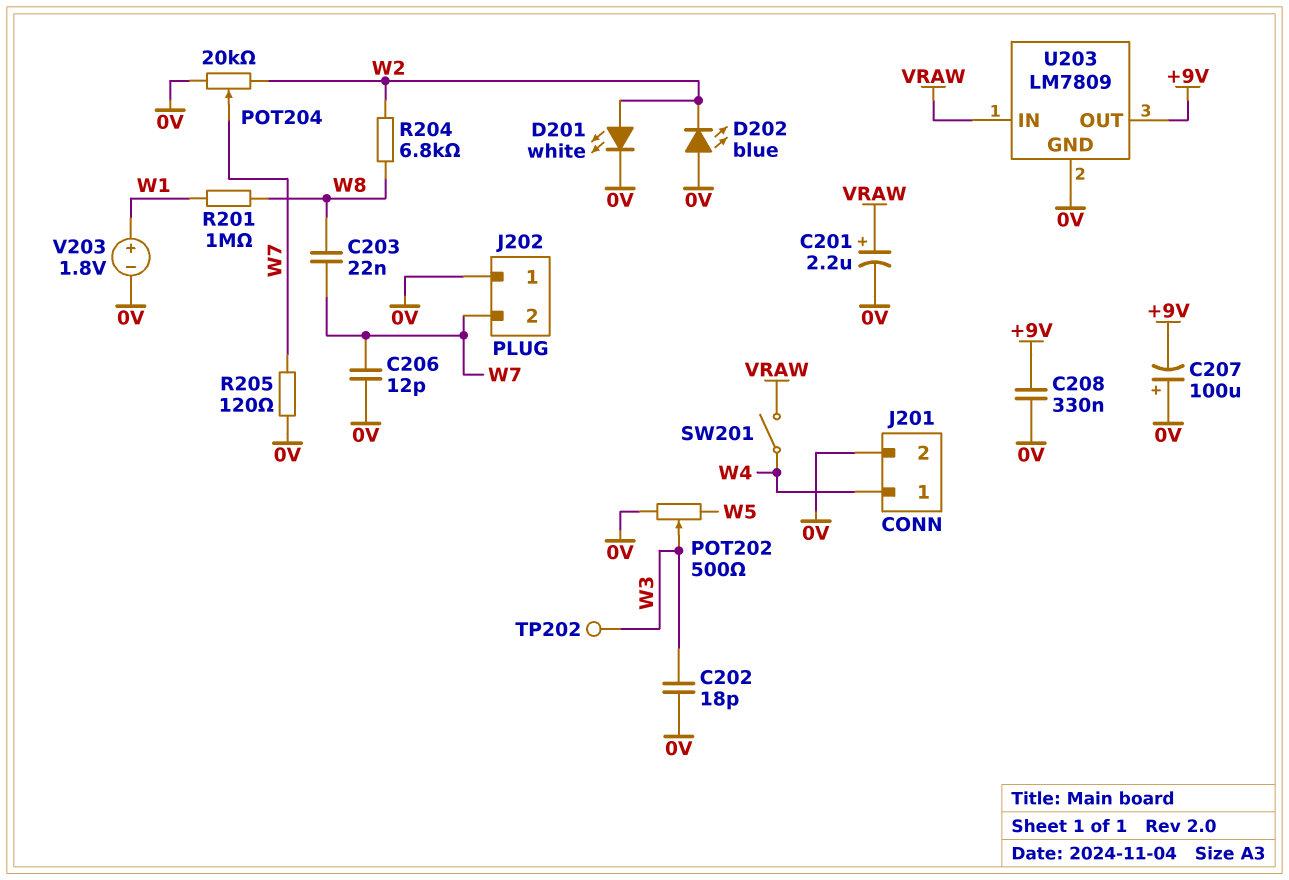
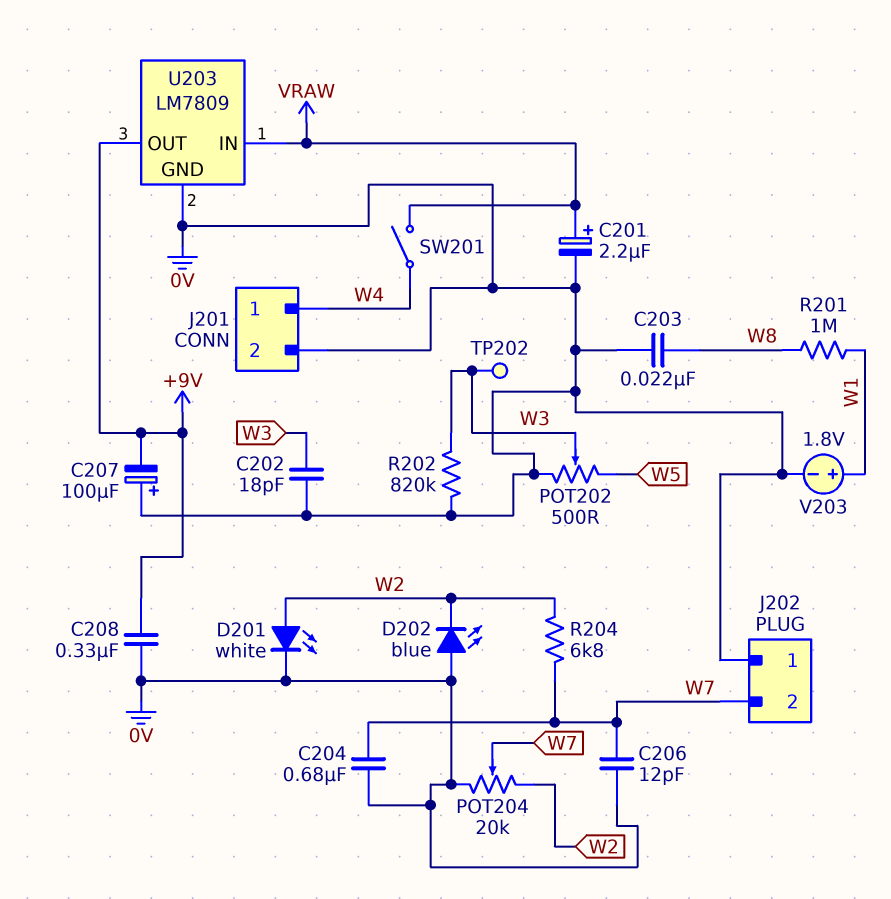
C203: 22nF (W7, W8) -> 22nF (0V, W8)
C204: none -> 680nF (0V, W7)
R202: none -> 820k (0V, W3)
R204: 6.8k (W2, W8) -> 6.8k (W2, W7)
R205: 120 (0V, W7) -> none

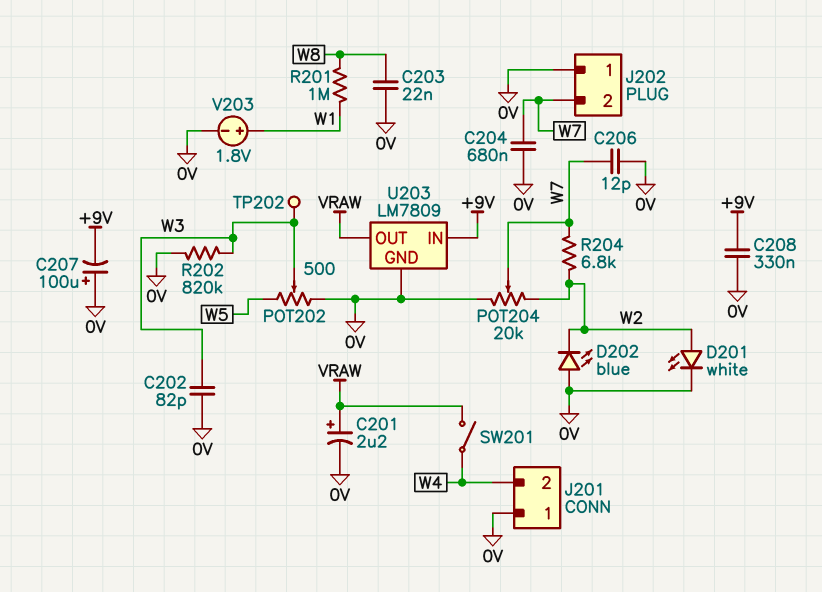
C202: 18pF (0V, W3) -> 82pF (0V, W3)
J201 pin 1: W4 -> 0V
J201 pin 2: 0V -> W4
U203 pin IN: VRAW -> +9V
U203 pin OUT: +9V -> VRAW

